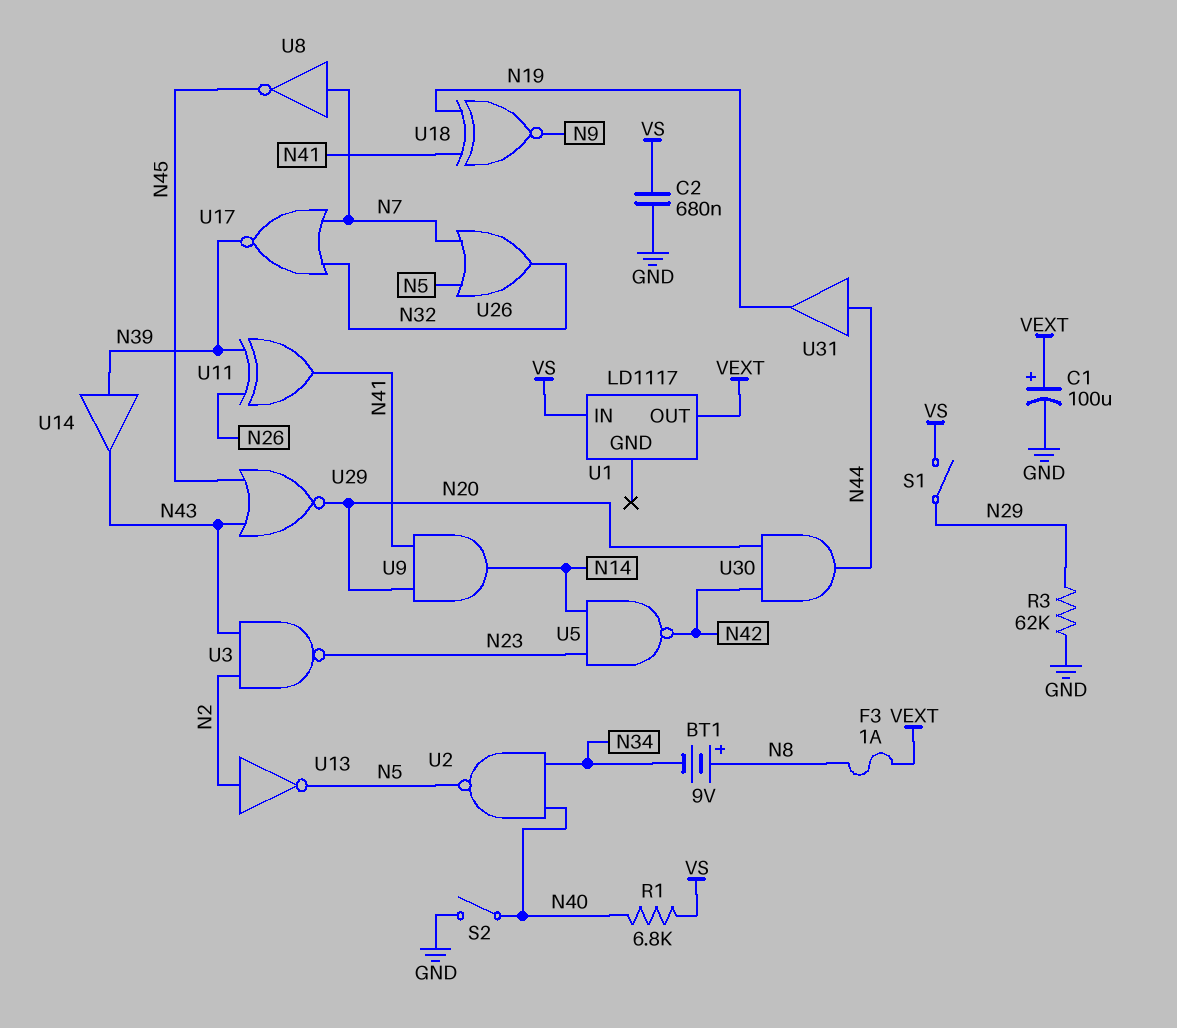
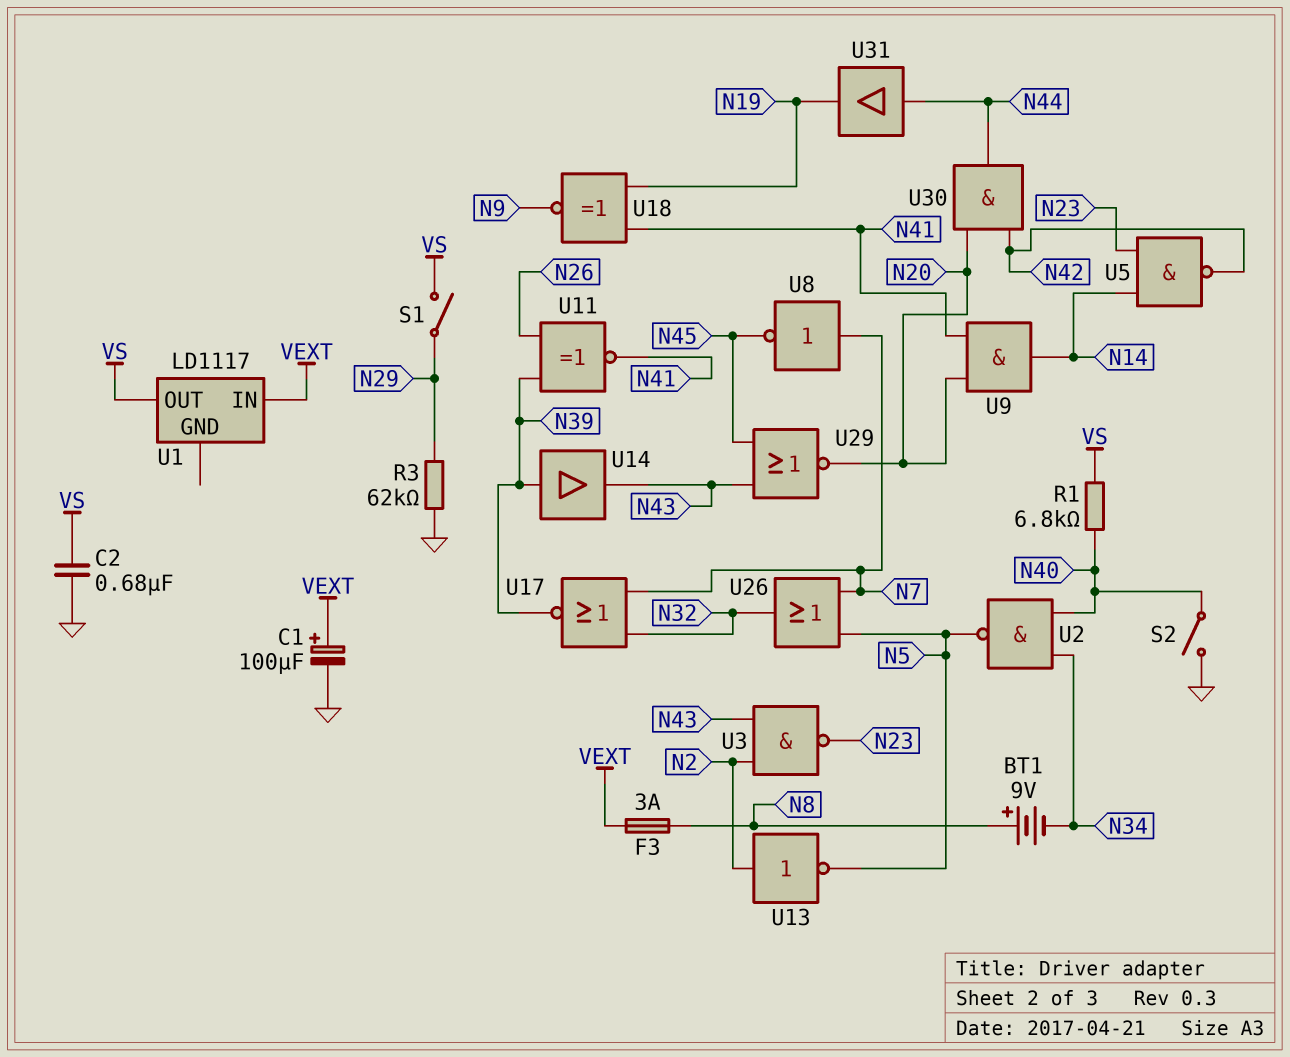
F3: 1A (N8, VEXT) -> 3A (N8, VEXT)
U1 pin IN: VS -> VEXT
U1 pin OUT: VEXT -> VS
U11: XOR (in N26, in N39, out N41) -> XNOR (in N26, in N39, out N41)

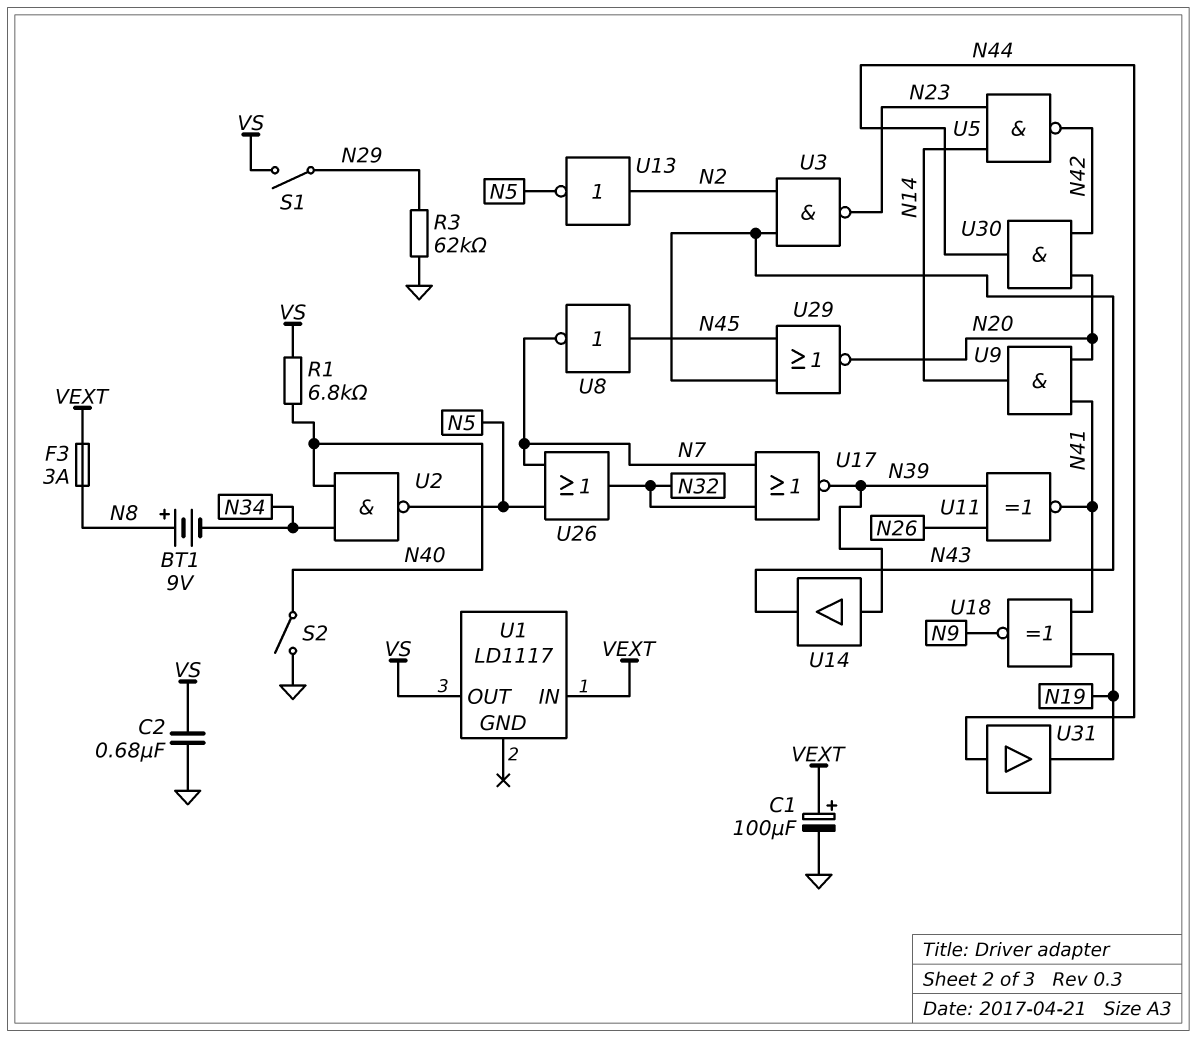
U8: NOT (in N7, out N45) -> NOT (in N45, out N7)

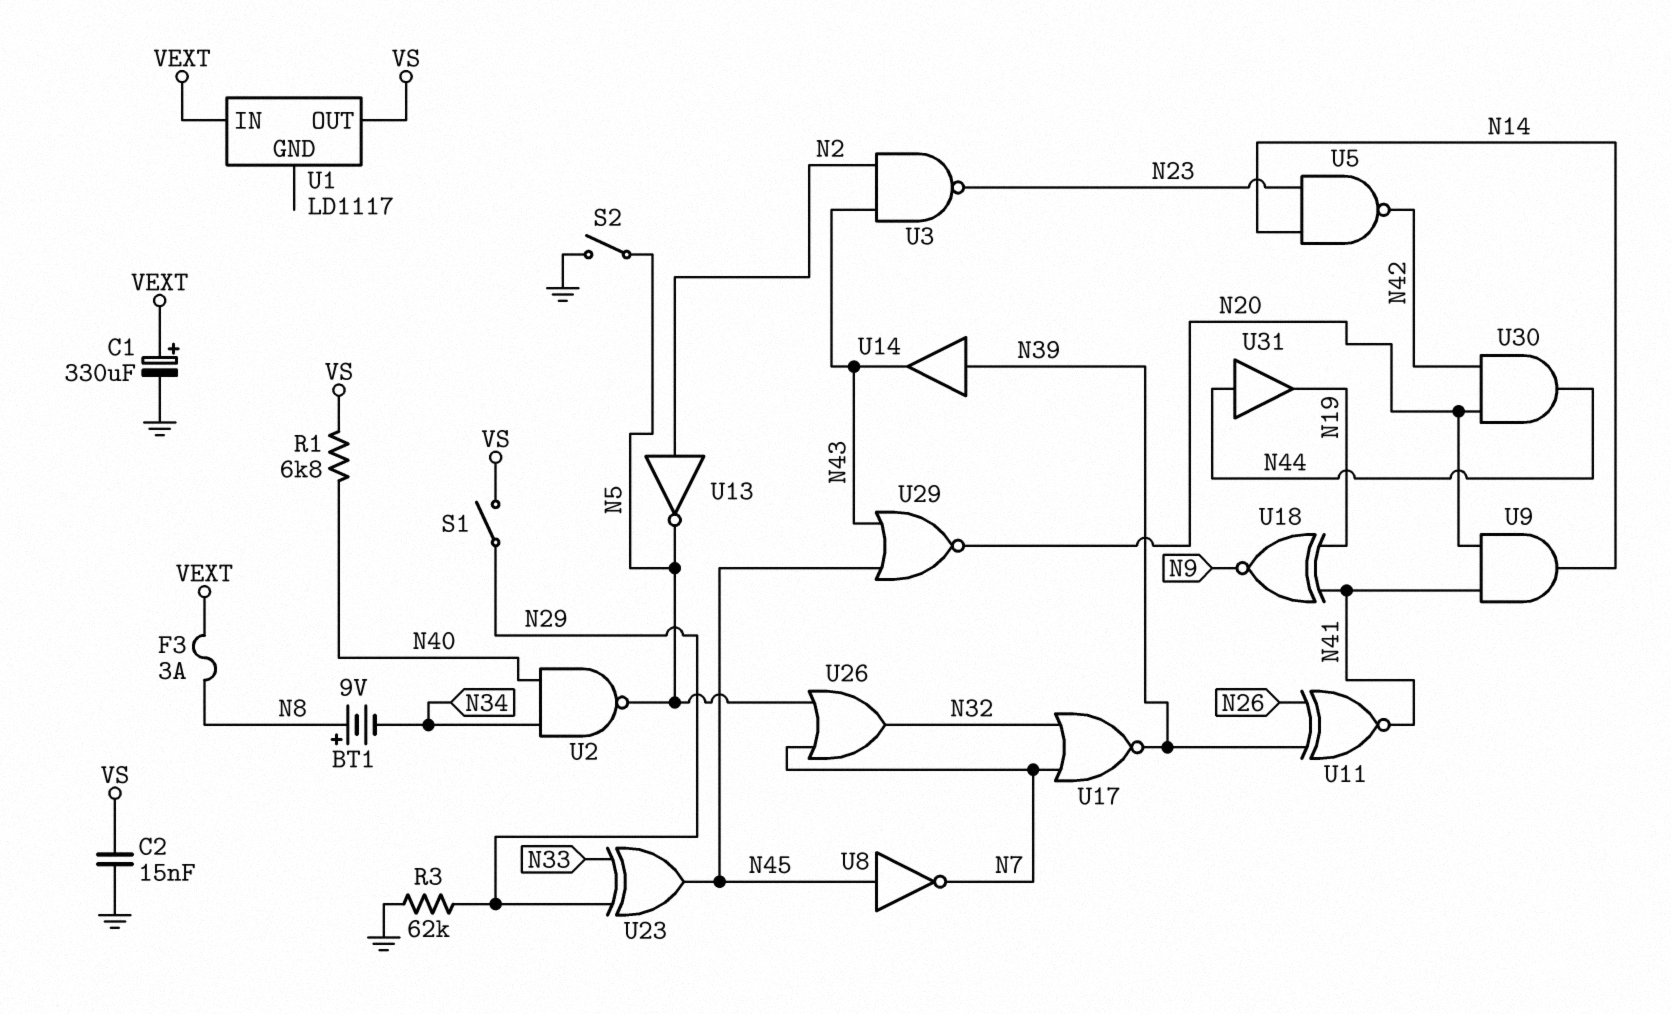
C1: 100uF (plus VEXT, minus GND) -> 330uF (plus VEXT, minus GND)
C2: 680nF (GND, VS) -> 15nF (GND, VS)
S2: switch (GND, N40) -> switch (GND, N5)
U23: none -> XOR (in N29, in N33, out N45)

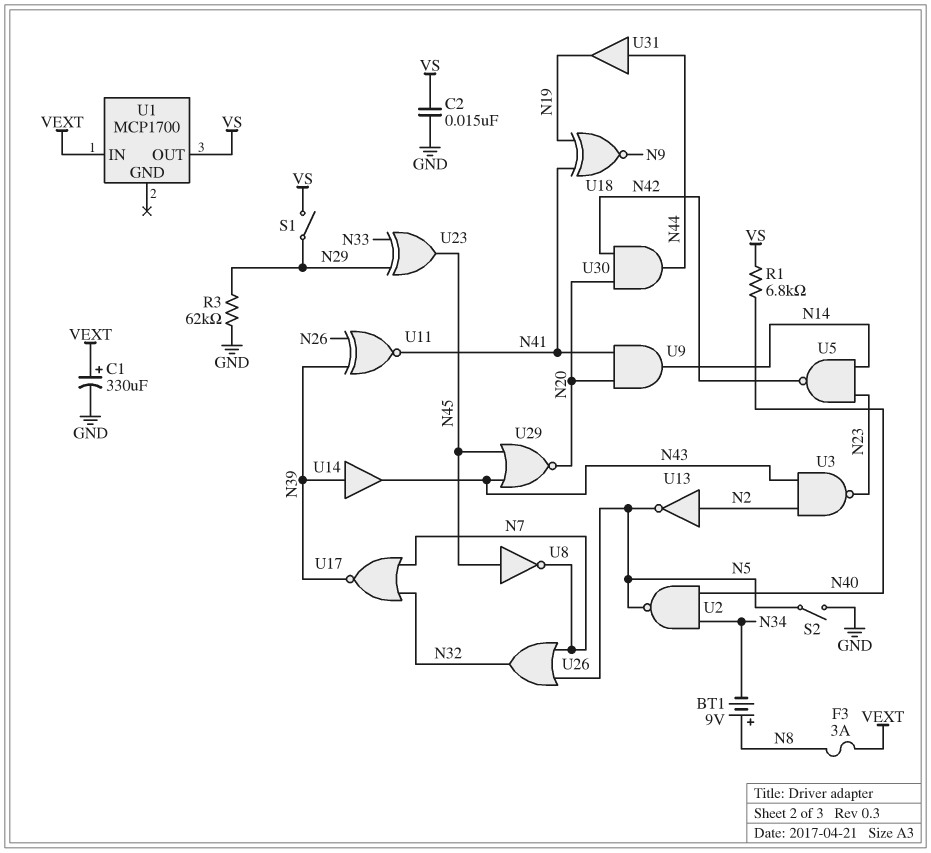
U1: LD1117 -> MCP1700

